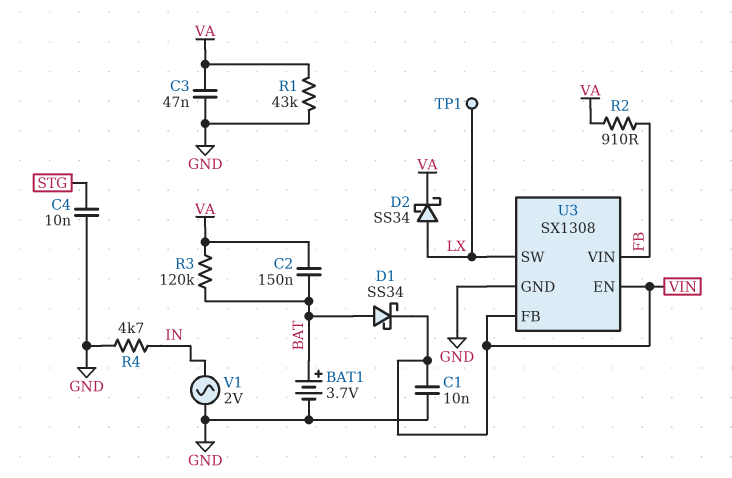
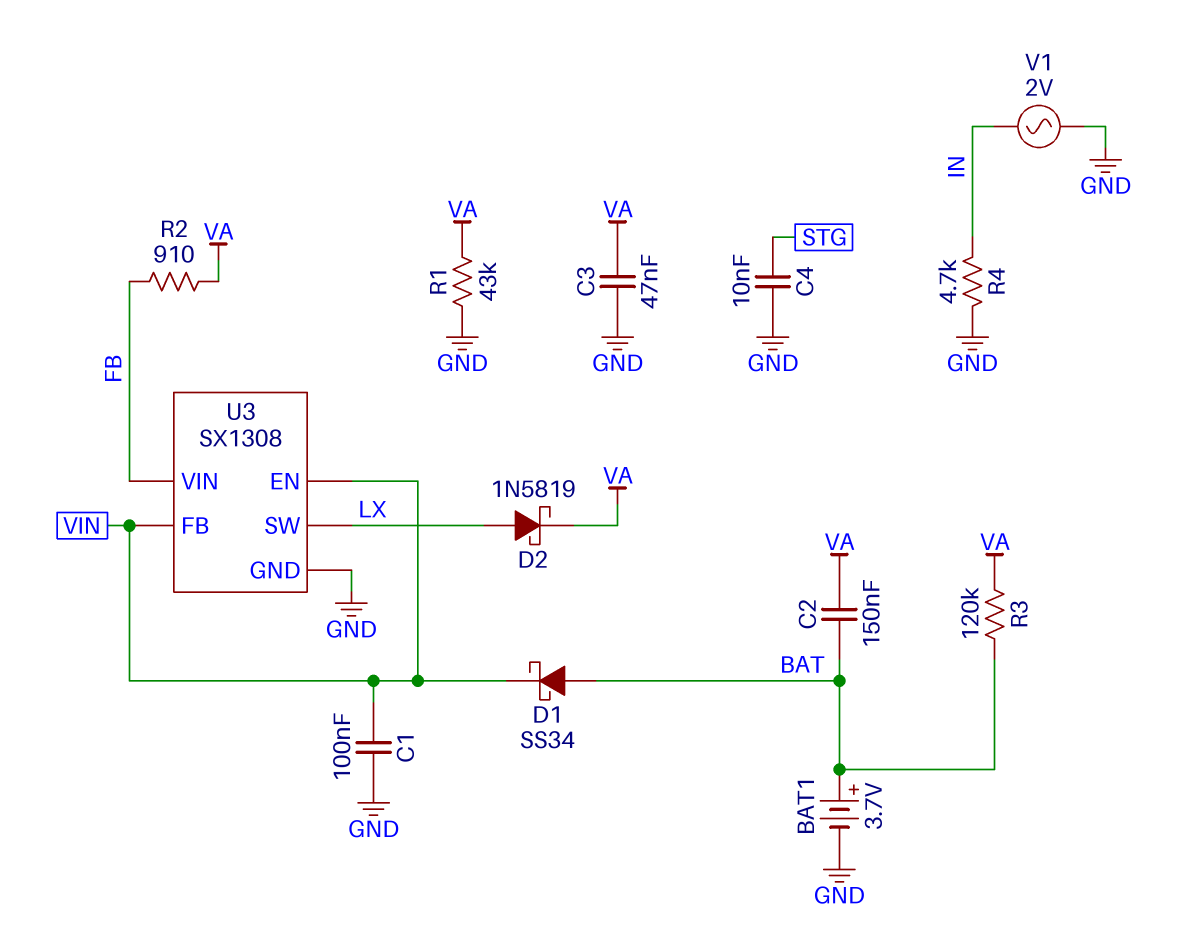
C1: 10nF (GND, VIN) -> 100nF (GND, VIN)
D2: schottky SS34 (A LX, K VA) -> schottky 1N5819 (A LX, K VA)
TP1: test point (LX) -> none

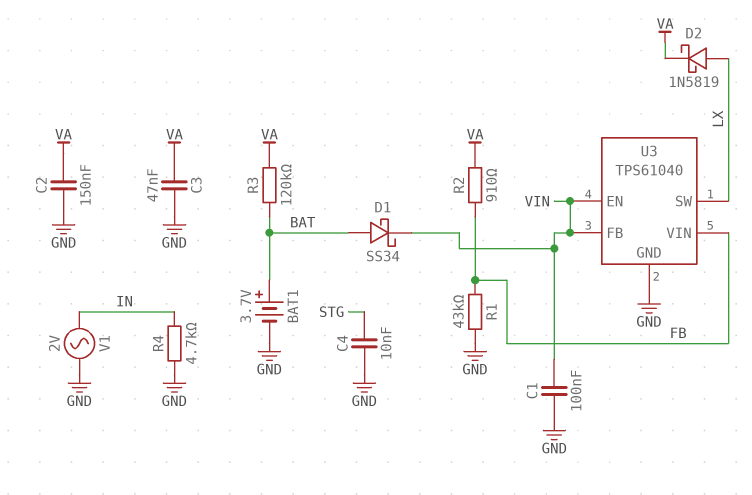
C2: 150nF (BAT, VA) -> 150nF (GND, VA)
R1: 43k (GND, VA) -> 43k (FB, GND)
U3: SX1308 -> TPS61040

